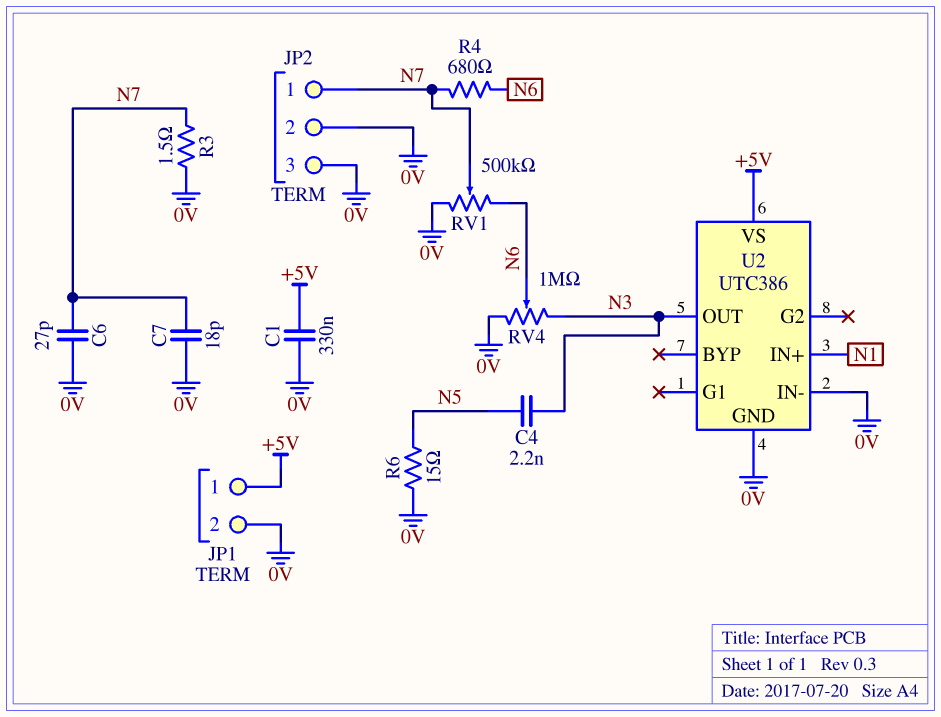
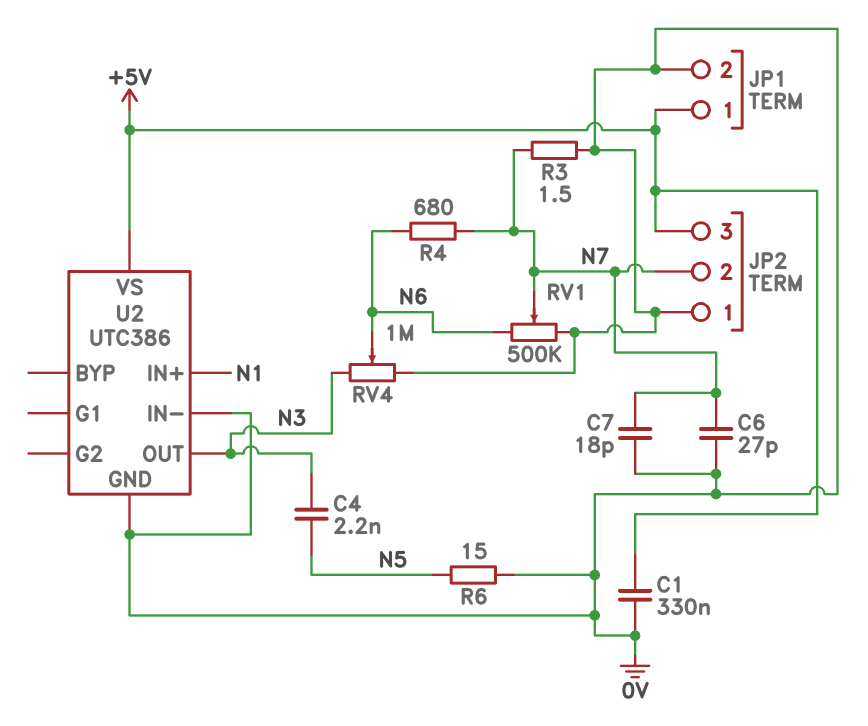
JP2 pin 1: N7 -> 0V
JP2 pin 2: 0V -> N7
JP2 pin 3: 0V -> +5V

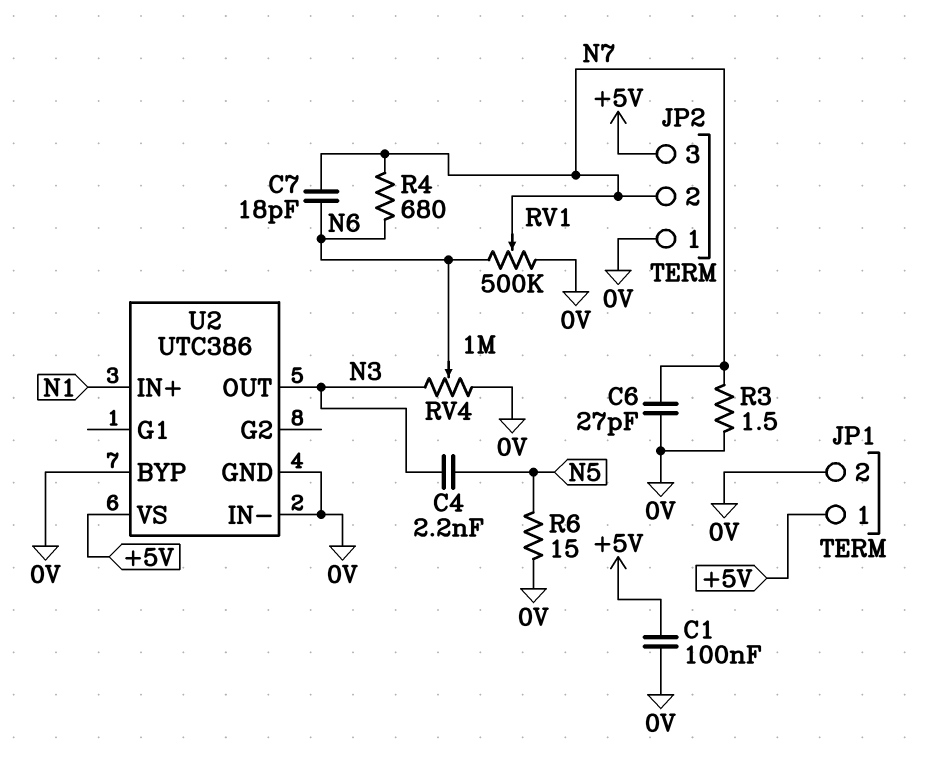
C1: 330nF (+5V, 0V) -> 100nF (+5V, 0V)
C7: 18pF (0V, N7) -> 18pF (N6, N7)
U2 pin BYP: none -> 0V

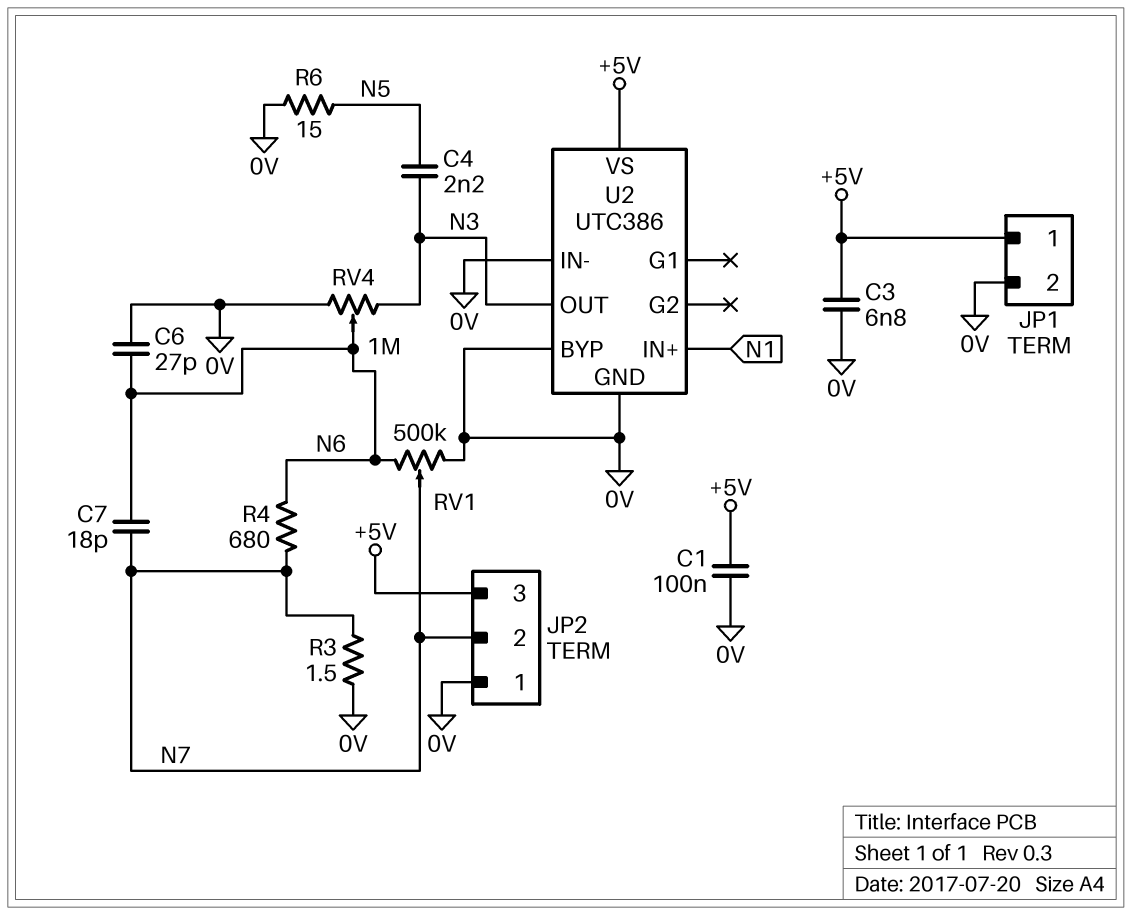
C3: none -> 6.8nF (+5V, 0V)
C6: 27pF (0V, N7) -> 27pF (0V, N6)

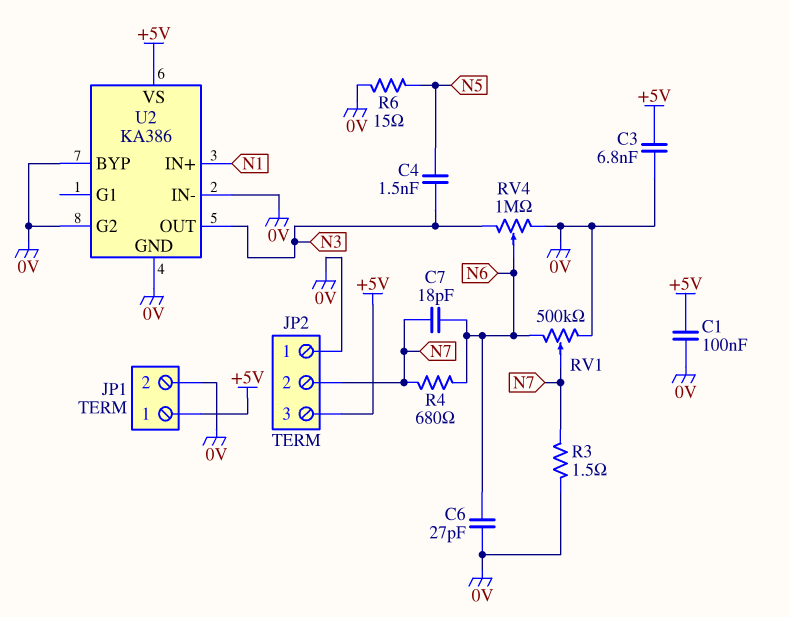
C4: 2.2nF (N3, N5) -> 1.5nF (N3, N5)
U2: UTC386 -> KA386
U2 pin G2: none -> 0V

